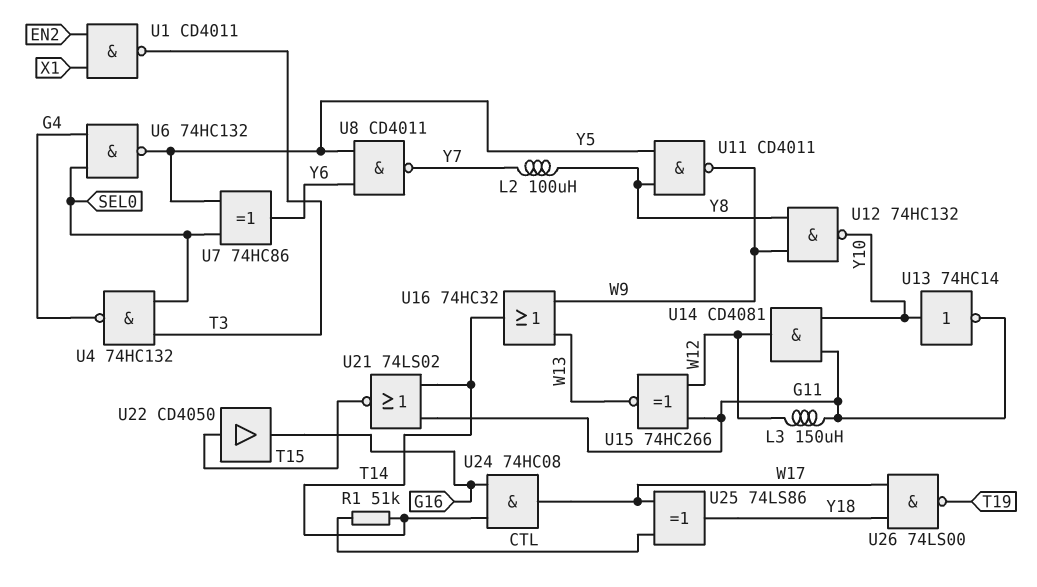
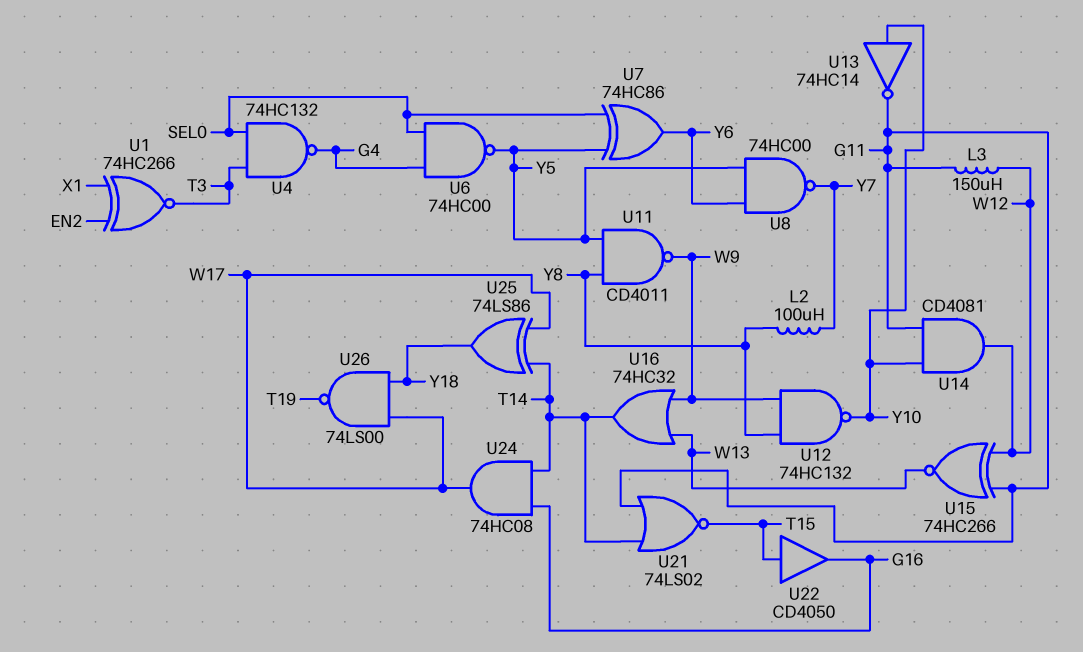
R1: 51k (CTL, T14) -> none
U1: NAND CD4011 (in EN2, in X1, out T3) -> XNOR 74HC266 (in EN2, in X1, out T3)
U6: NAND 74HC132 (in G4, in SEL0, out Y5) -> NAND 74HC00 (in G4, in SEL0, out Y5)
U8: NAND CD4011 (in Y5, in Y6, out Y7) -> NAND 74HC00 (in Y5, in Y6, out Y7)
U25: XOR 74LS86 (in CTL, in W17, out Y18) -> XOR 74LS86 (in T14, in W17, out Y18)

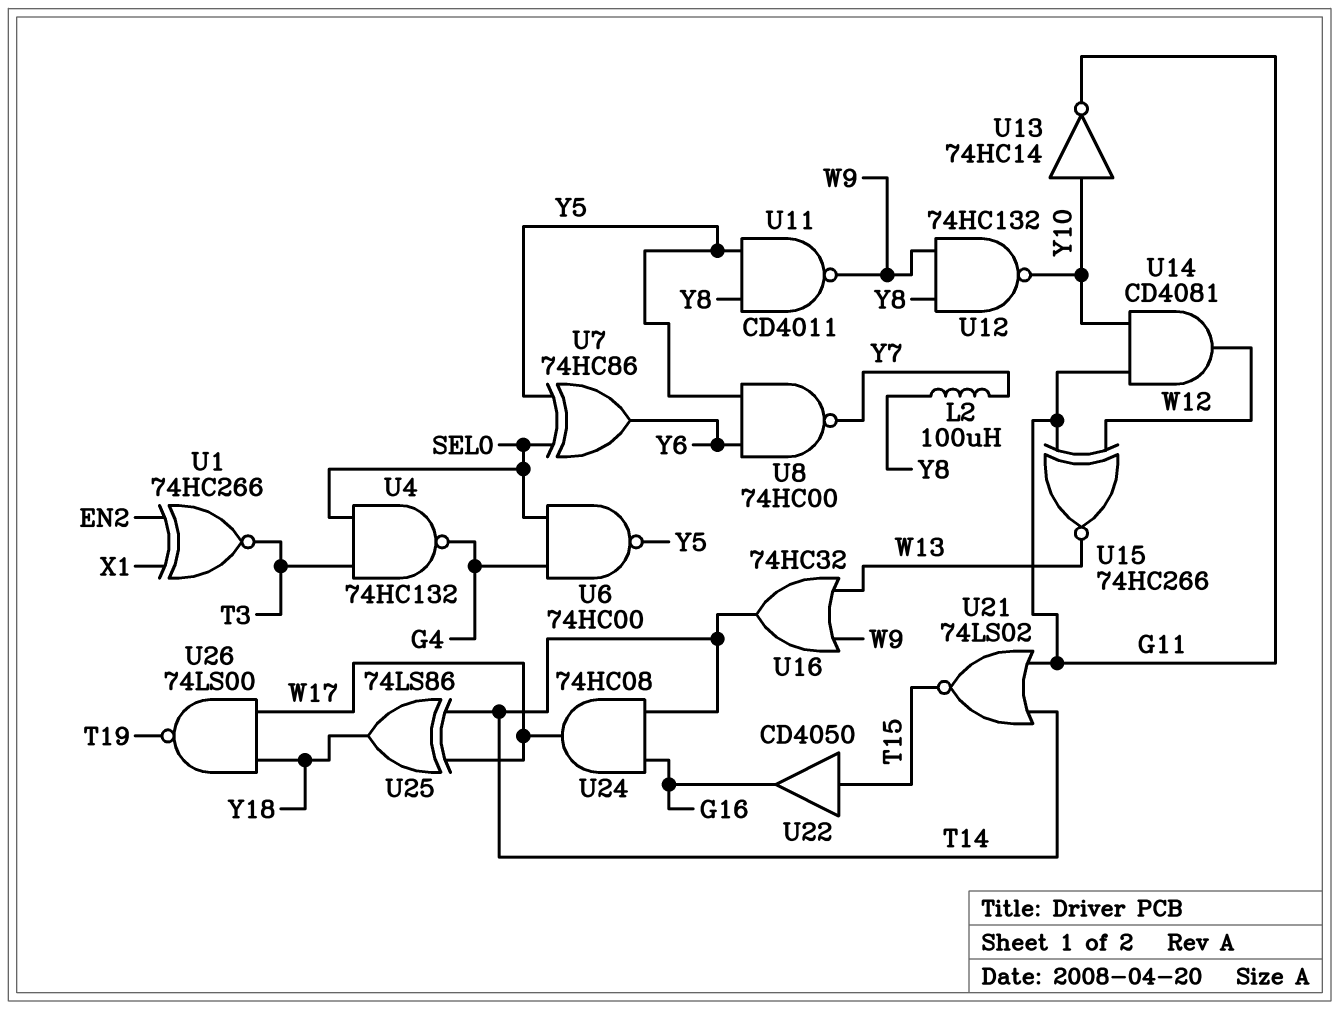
L3: 150uH (G11, W12) -> none

